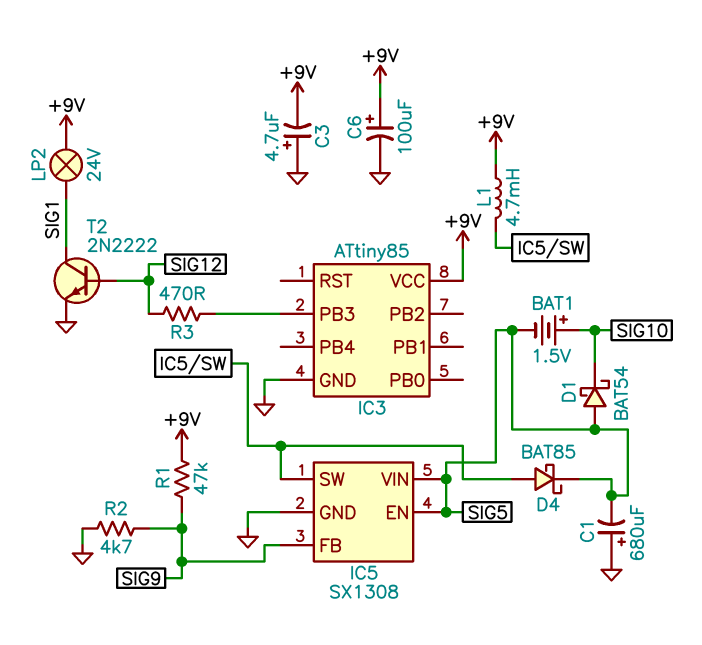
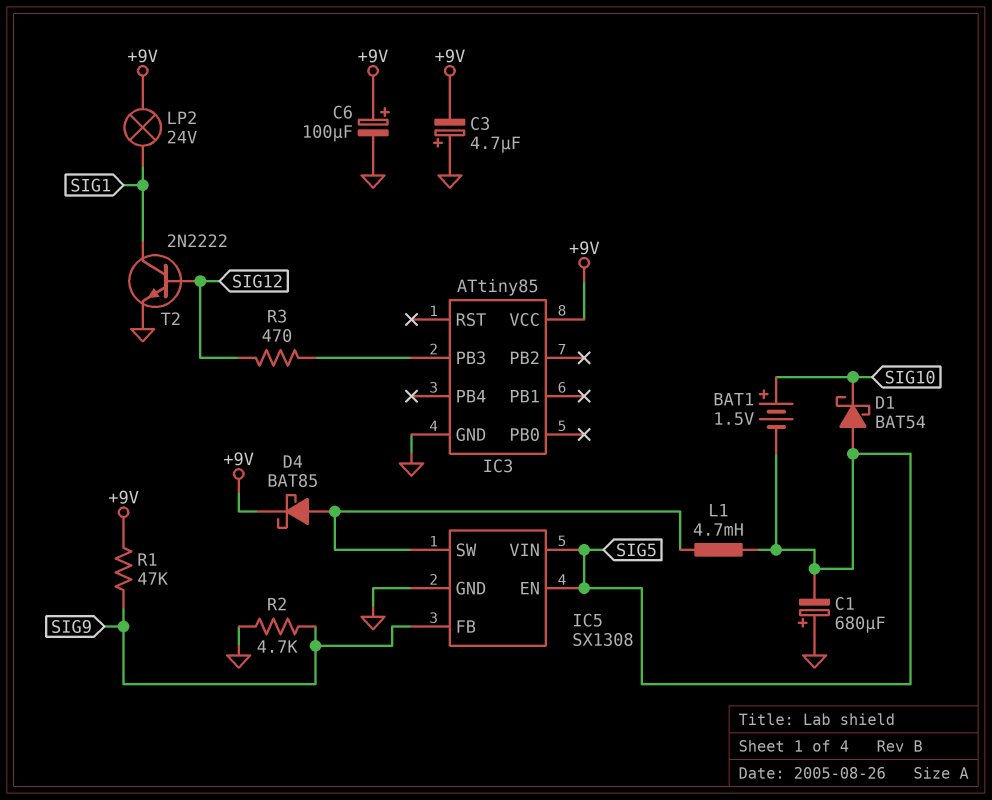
D4: schottky BAT85 (A IC5/SW, K SIG5) -> schottky BAT85 (A IC5/SW, K +9V)
L1: 4.7mH (+9V, IC5/SW) -> 4.7mH (IC5/SW, SIG5)

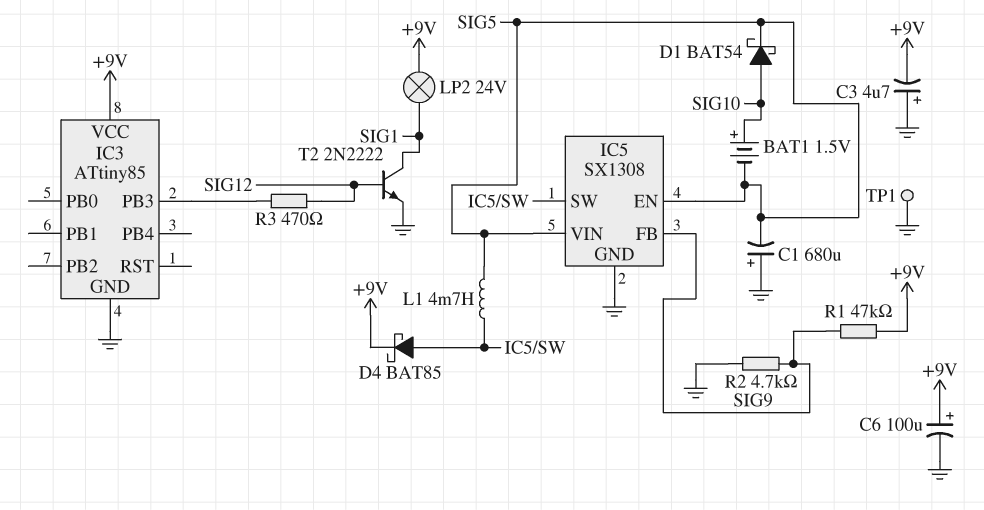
D1: schottky BAT54 (A SIG5, K SIG10) -> schottky BAT54 (A SIG10, K SIG5)
TP1: none -> test point (GND)

